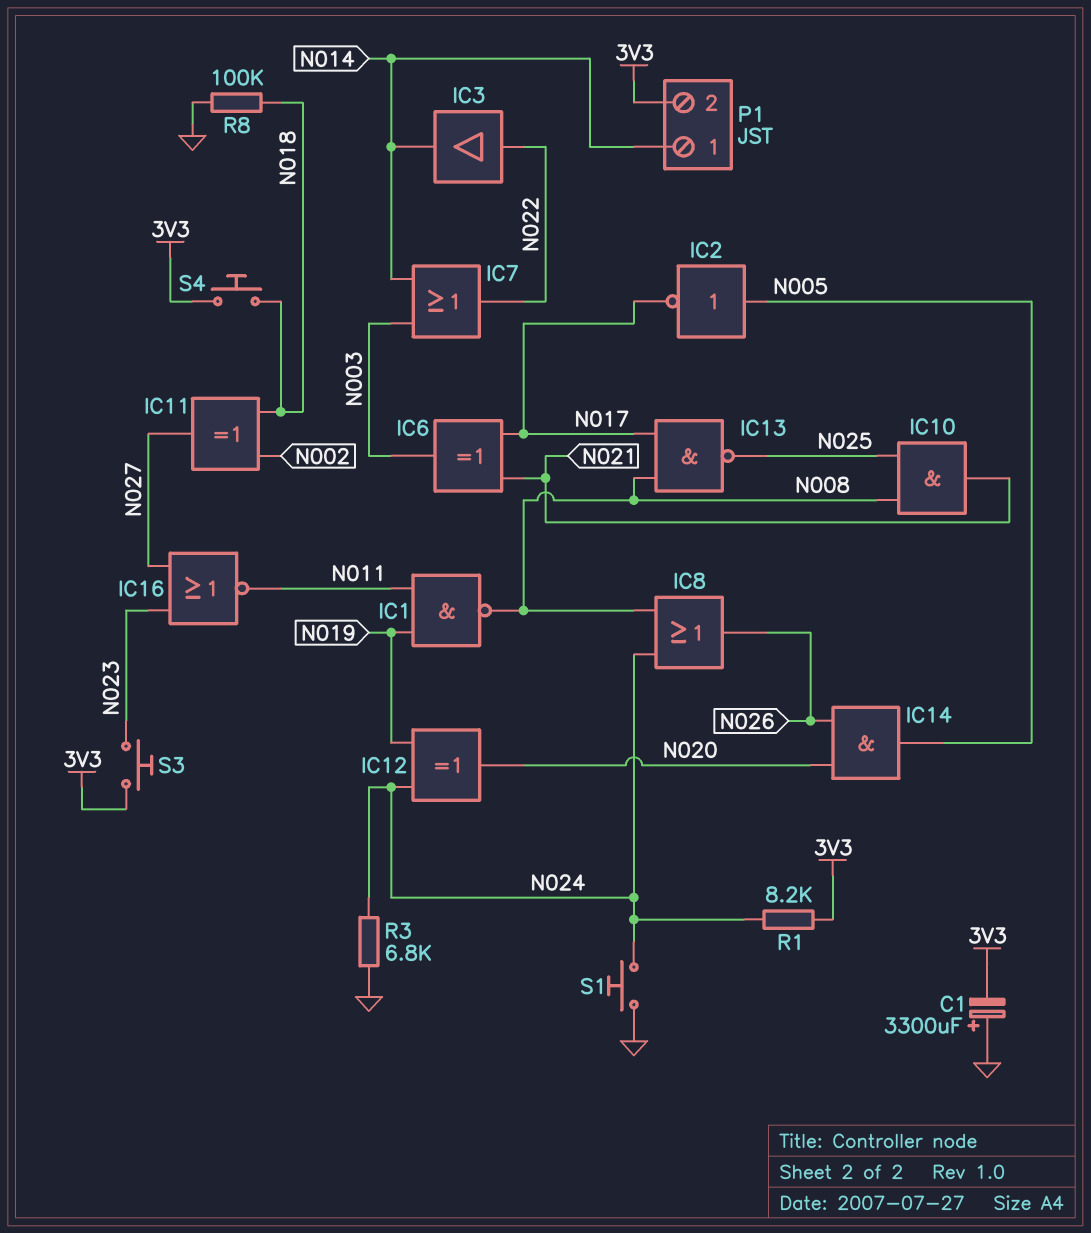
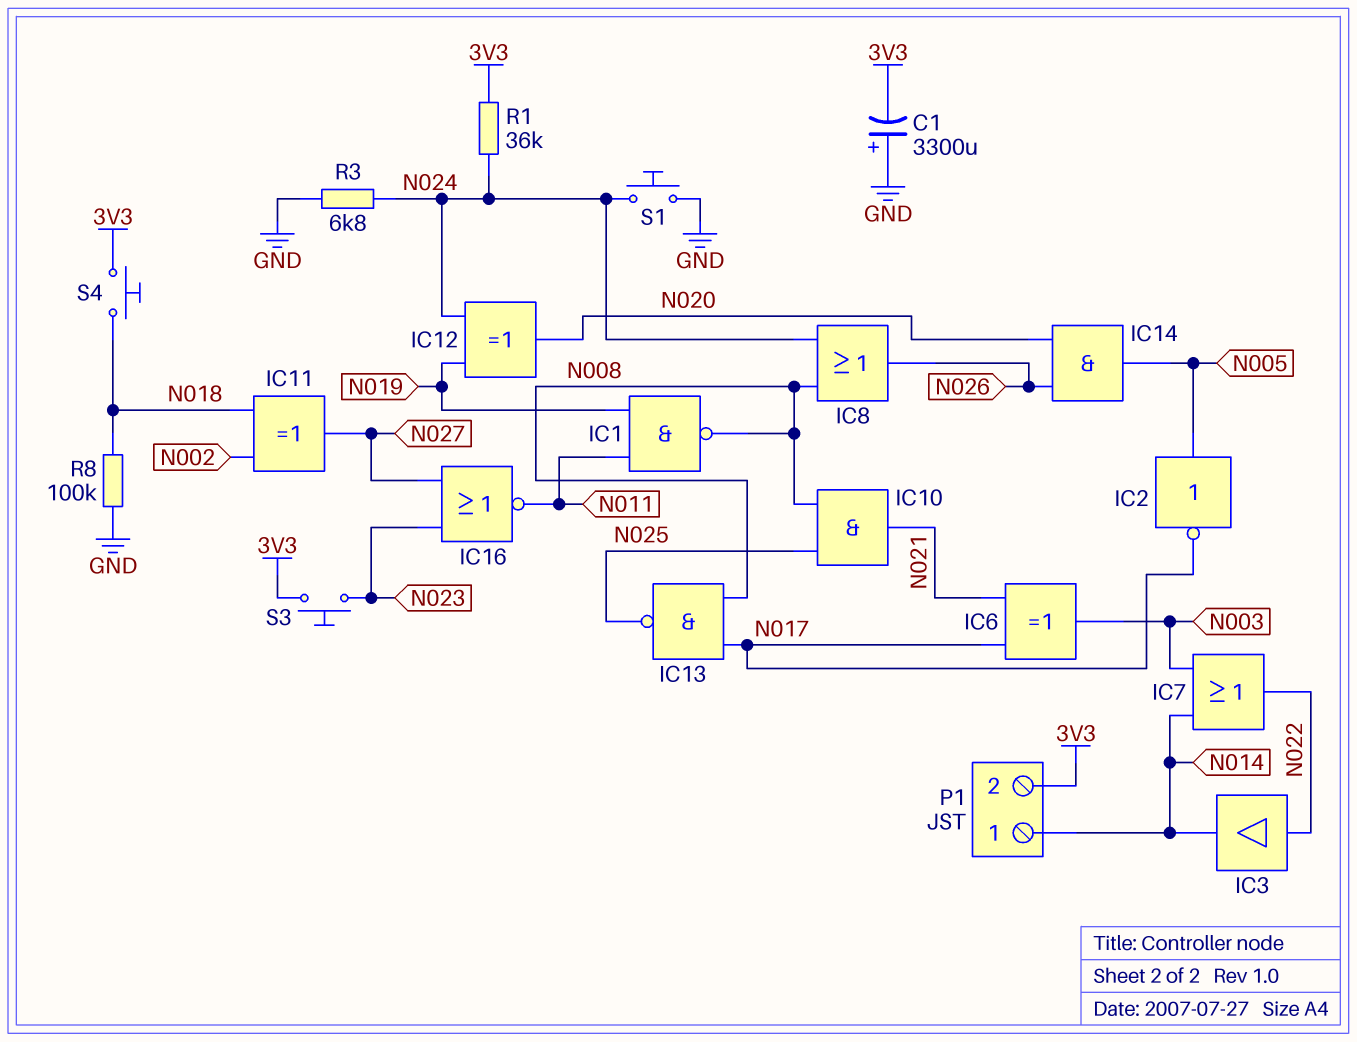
R1: 8.2k (3V3, N024) -> 36k (3V3, N024)

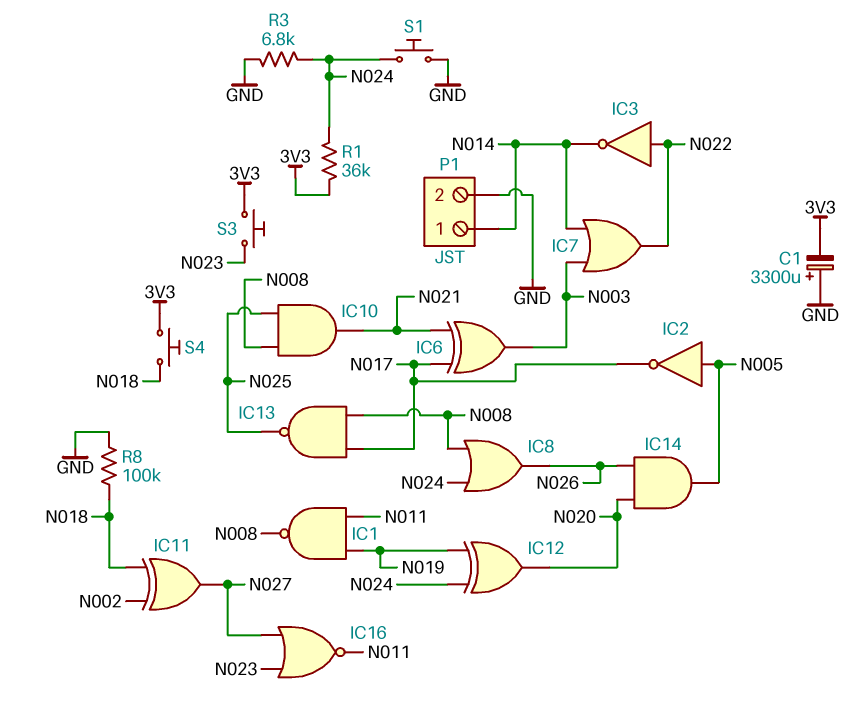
IC3: buffer (in N022, out N014) -> NOT (in N022, out N014)
P1 pin 2: 3V3 -> GND

